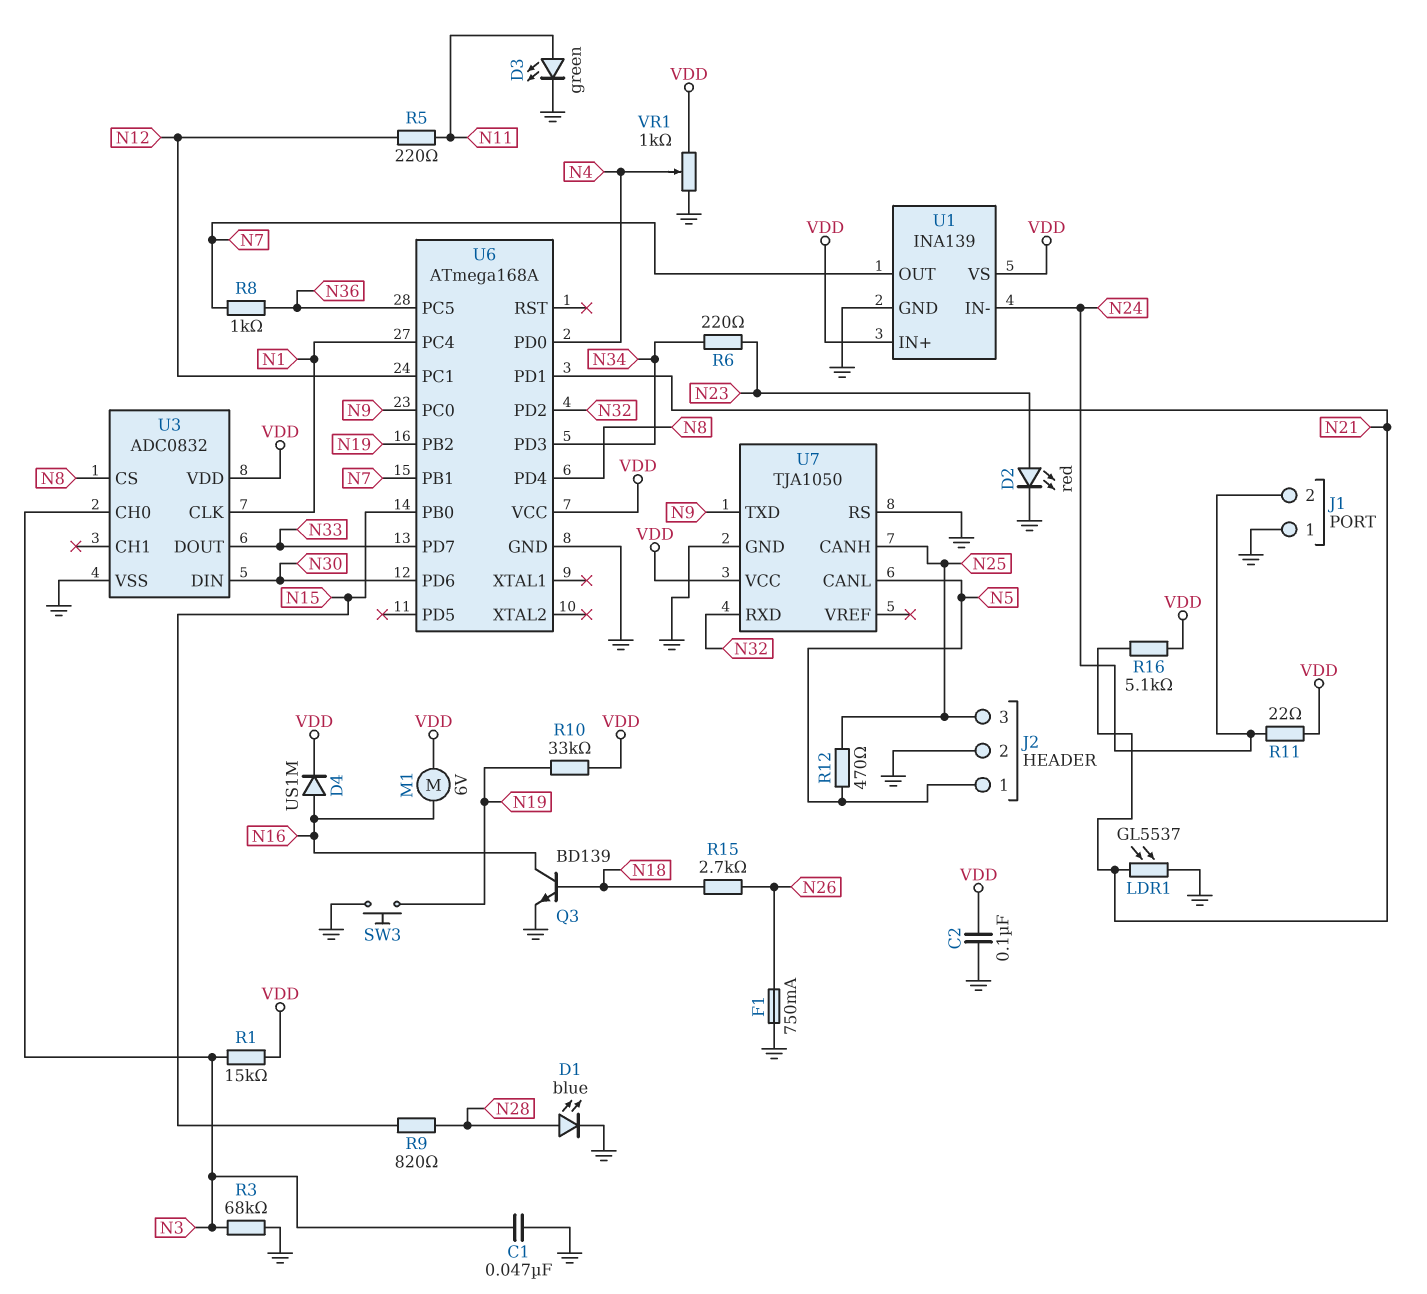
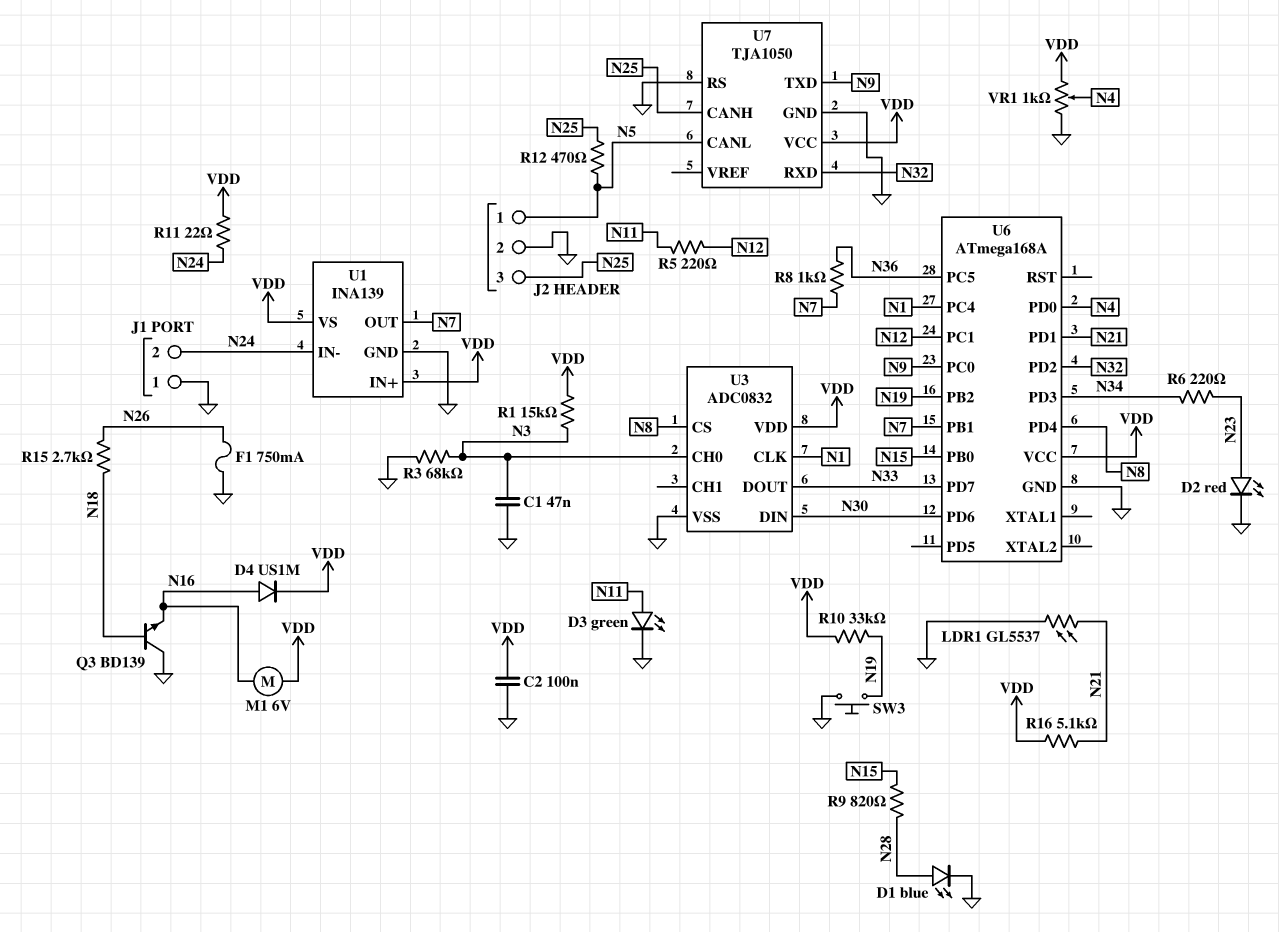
Q3: NPN BD139 (B N18, C N16, E GND) -> NPN BD139 (B N18, C GND, E N16)

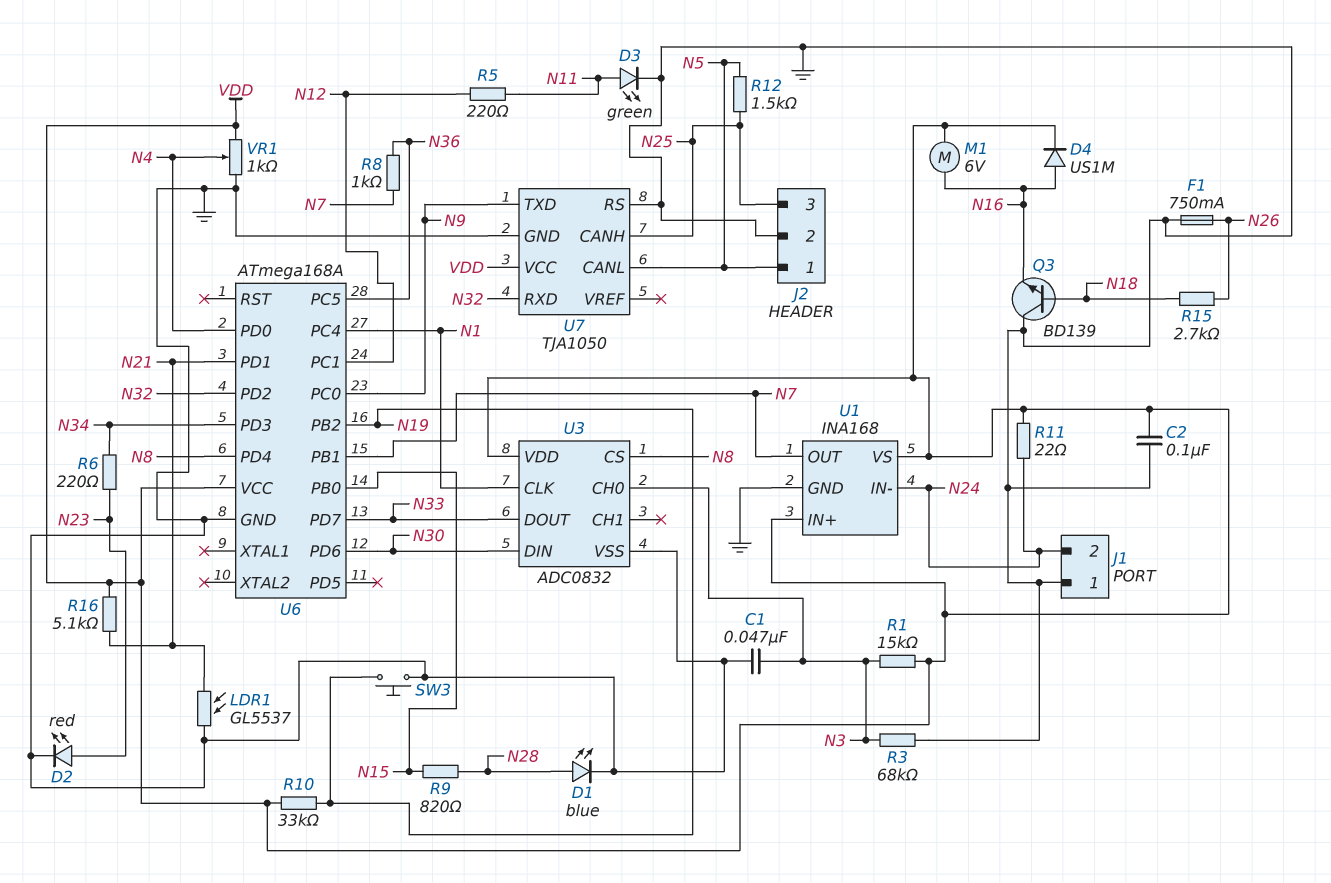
R12: 470 (N5, N25) -> 1.5k (N5, N25)
U1: INA139 -> INA168

